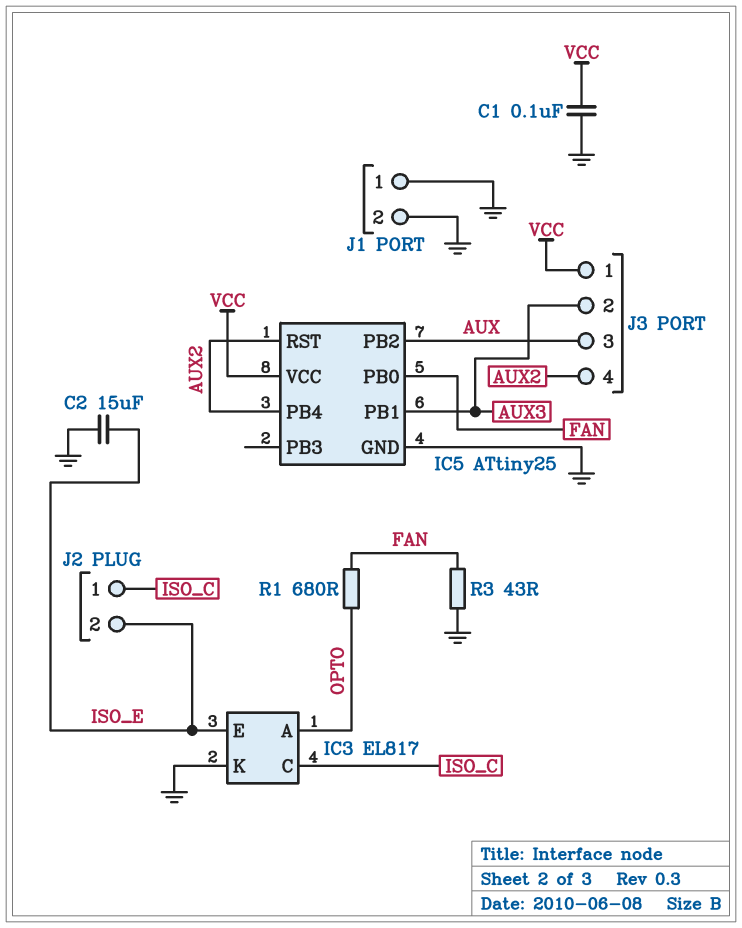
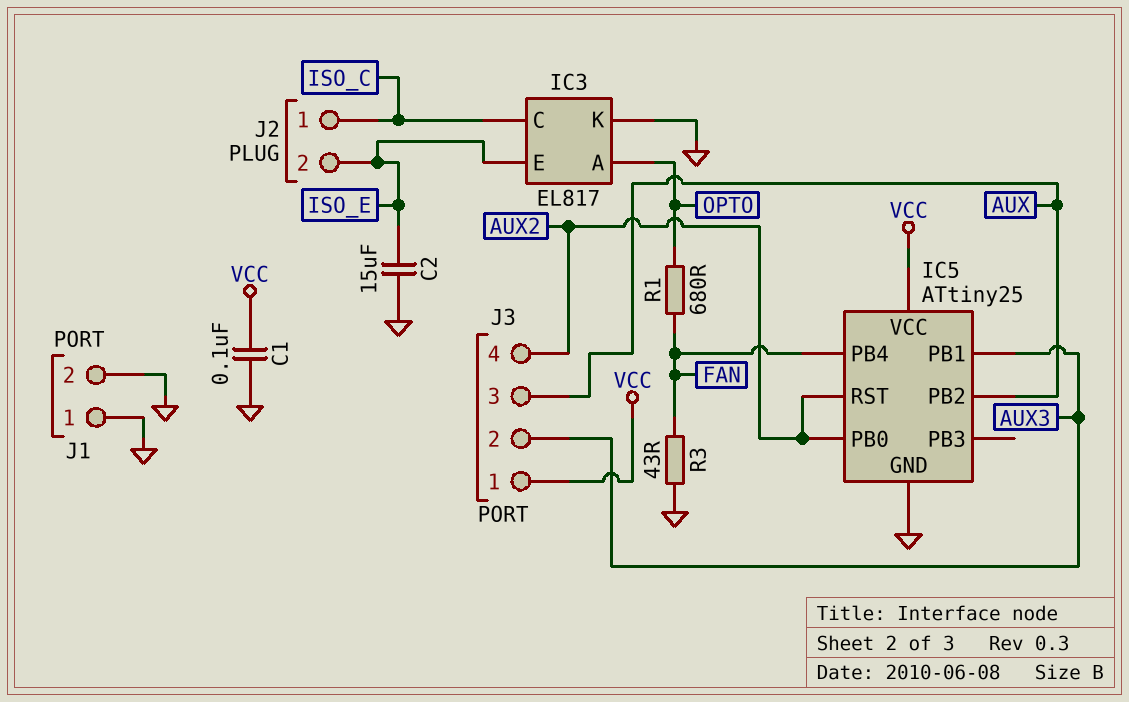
IC5 pin PB0: FAN -> AUX2
IC5 pin PB4: AUX2 -> FAN

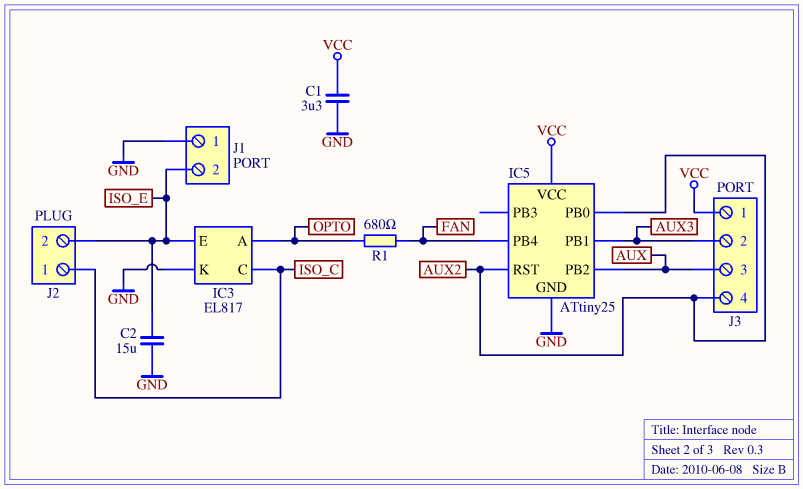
C1: 100nF (GND, VCC) -> 3.3uF (GND, VCC)
J1 pin 2: GND -> ISO_E
R3: 43 (FAN, GND) -> none

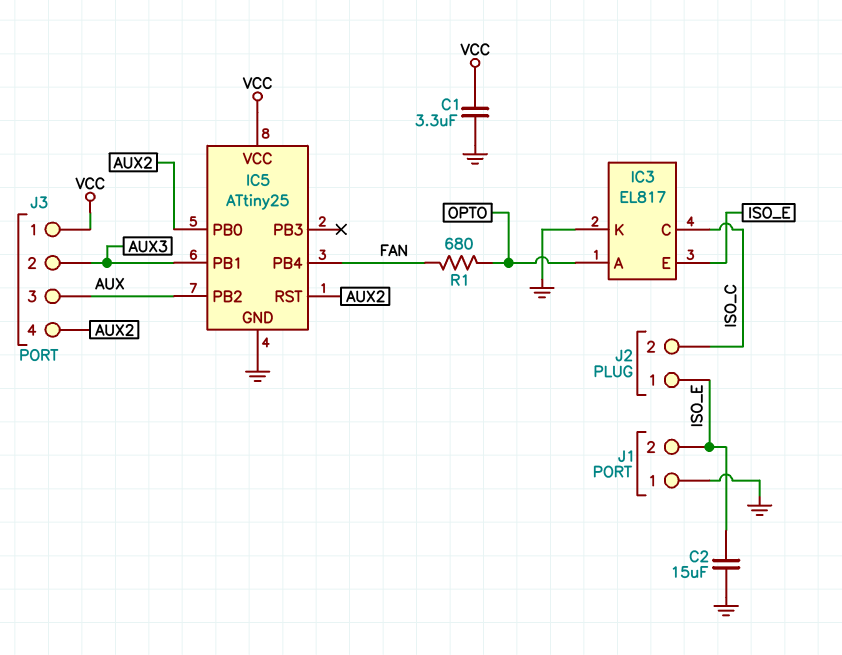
J2 pin 1: ISO_C -> ISO_E
J2 pin 2: ISO_E -> ISO_C

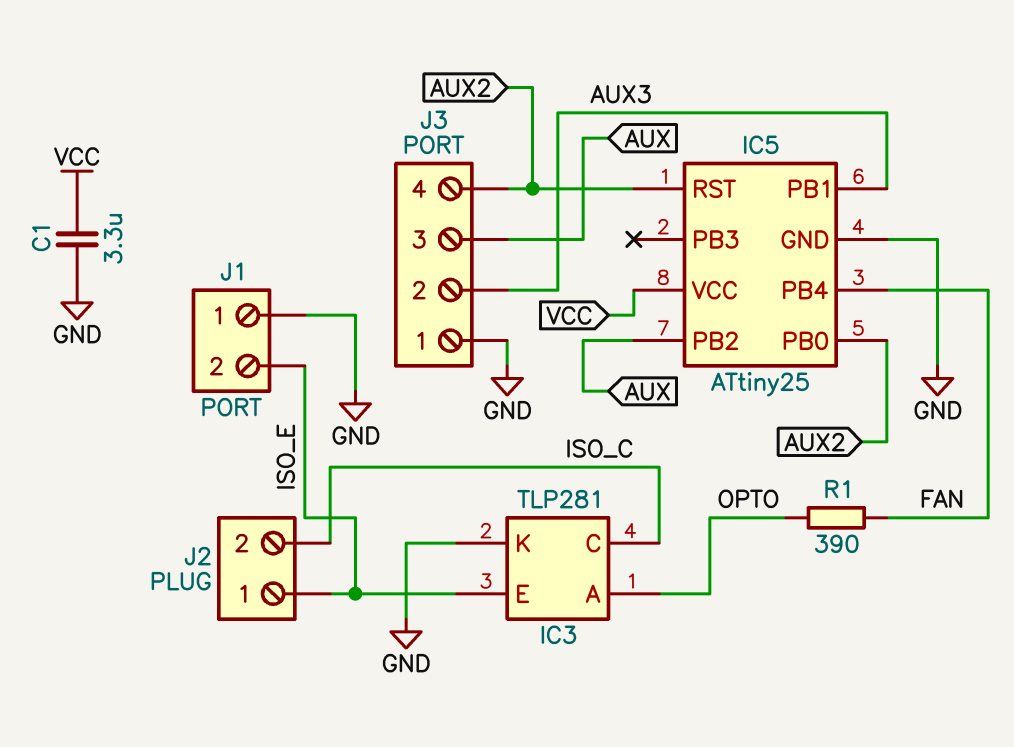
C2: 15uF (GND, ISO_E) -> none
IC3: EL817 -> TLP281
J3 pin 1: VCC -> GND
R1: 680 (FAN, OPTO) -> 390 (FAN, OPTO)

